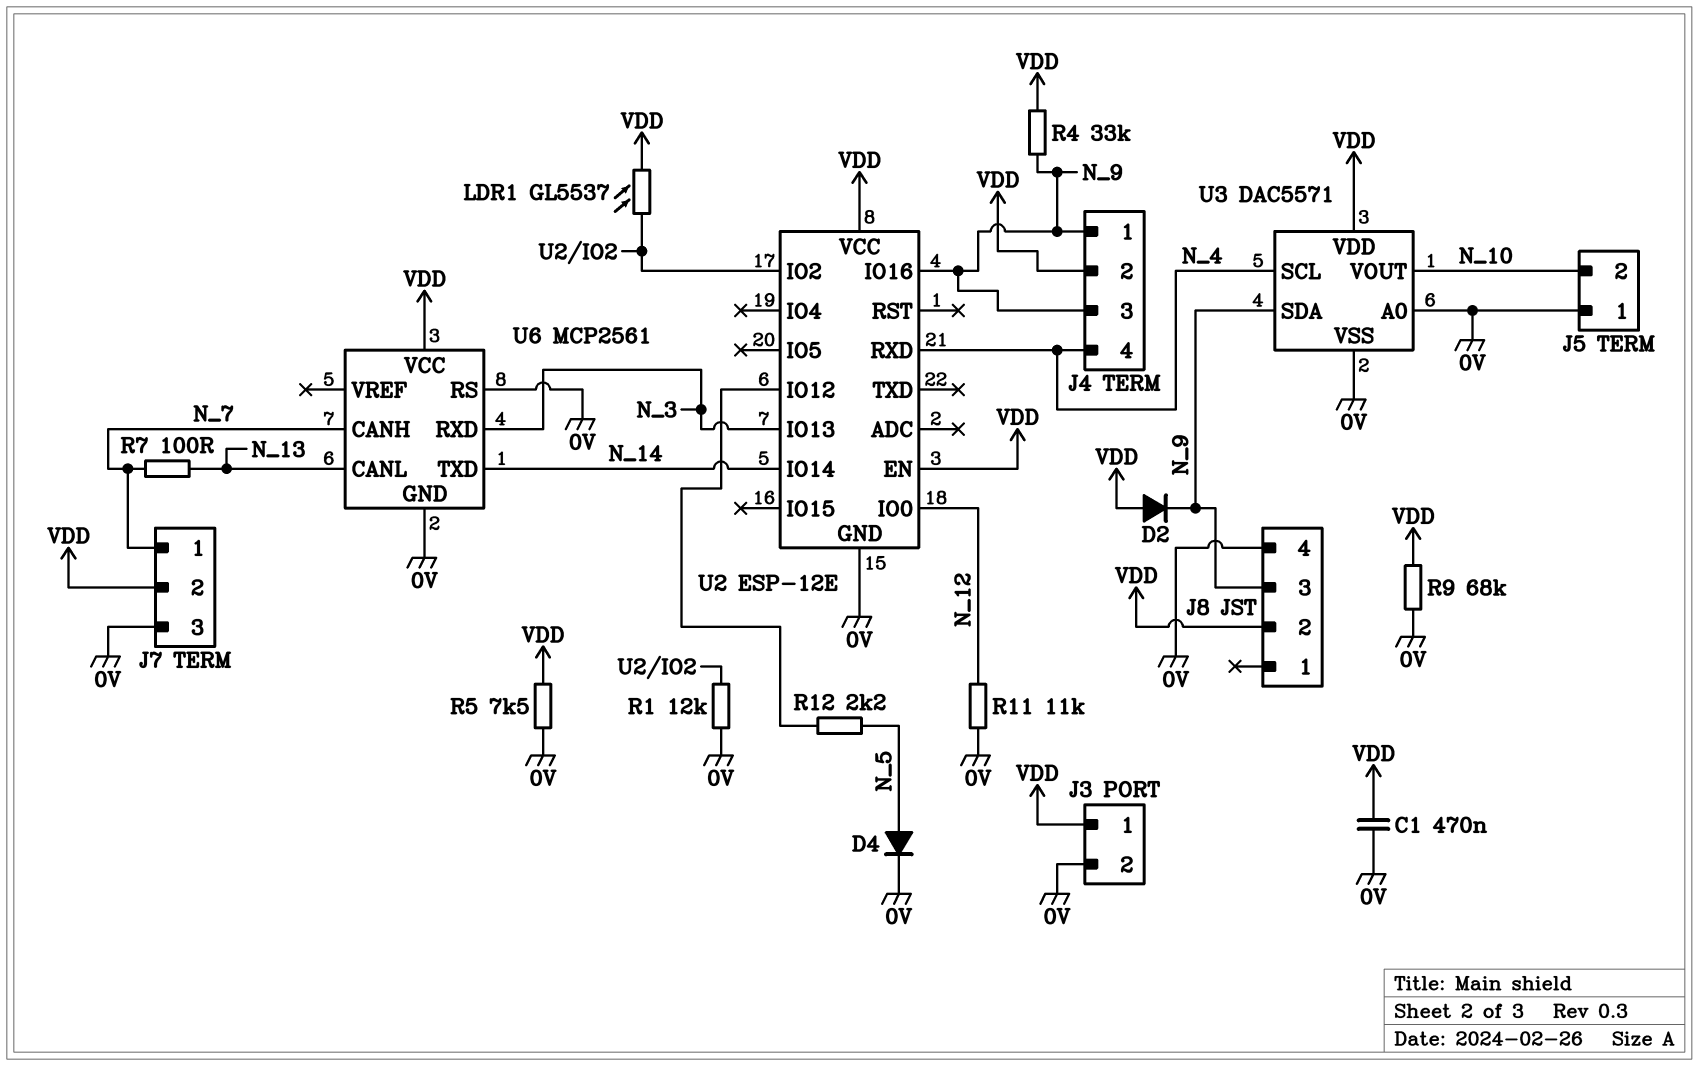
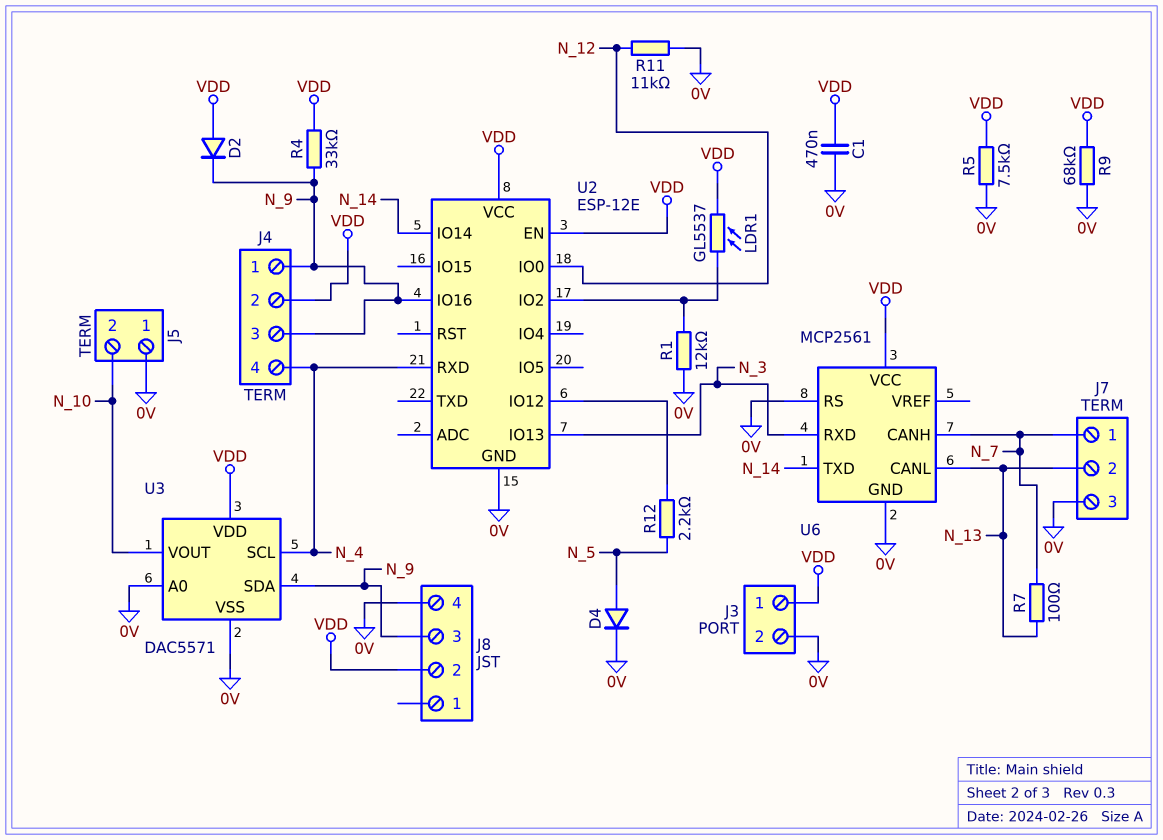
J7 pin 2: VDD -> N_13

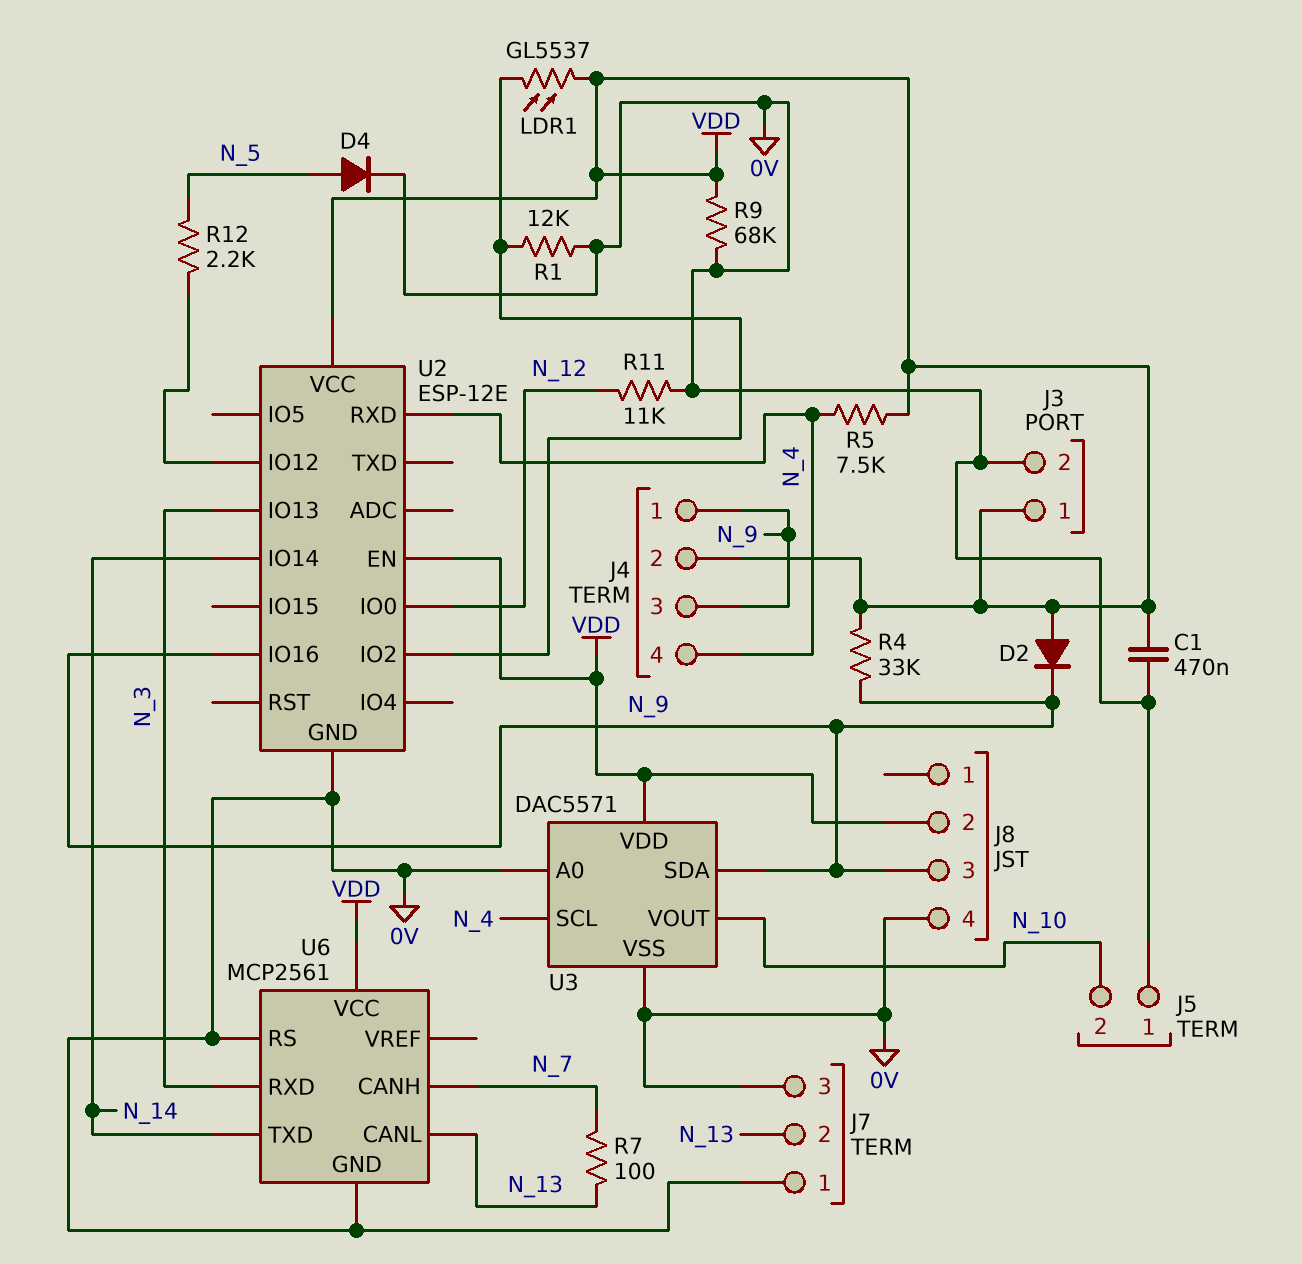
J7 pin 1: N_7 -> 0V
R5: 7.5k (0V, VDD) -> 7.5k (N_4, VDD)

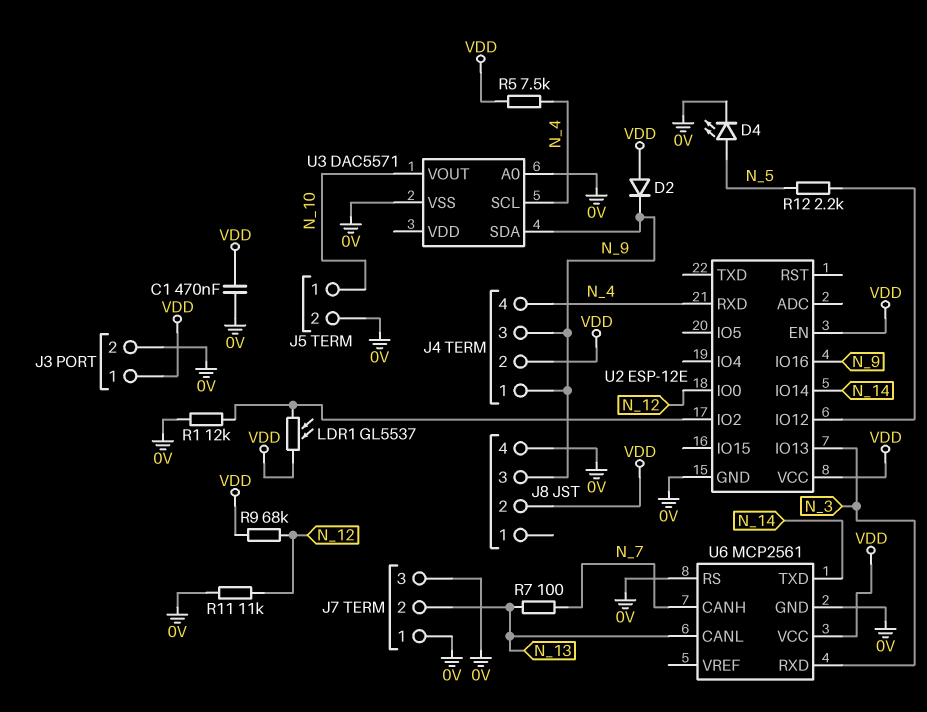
D4: diode (A N_5, K 0V) -> LED (A N_5, K 0V)
J5 pin 1: 0V -> N_10
J5 pin 2: N_10 -> 0V
R4: 33k (N_9, VDD) -> none
R9: 68k (0V, VDD) -> 68k (N_12, VDD)
U3 pin VDD: VDD -> none

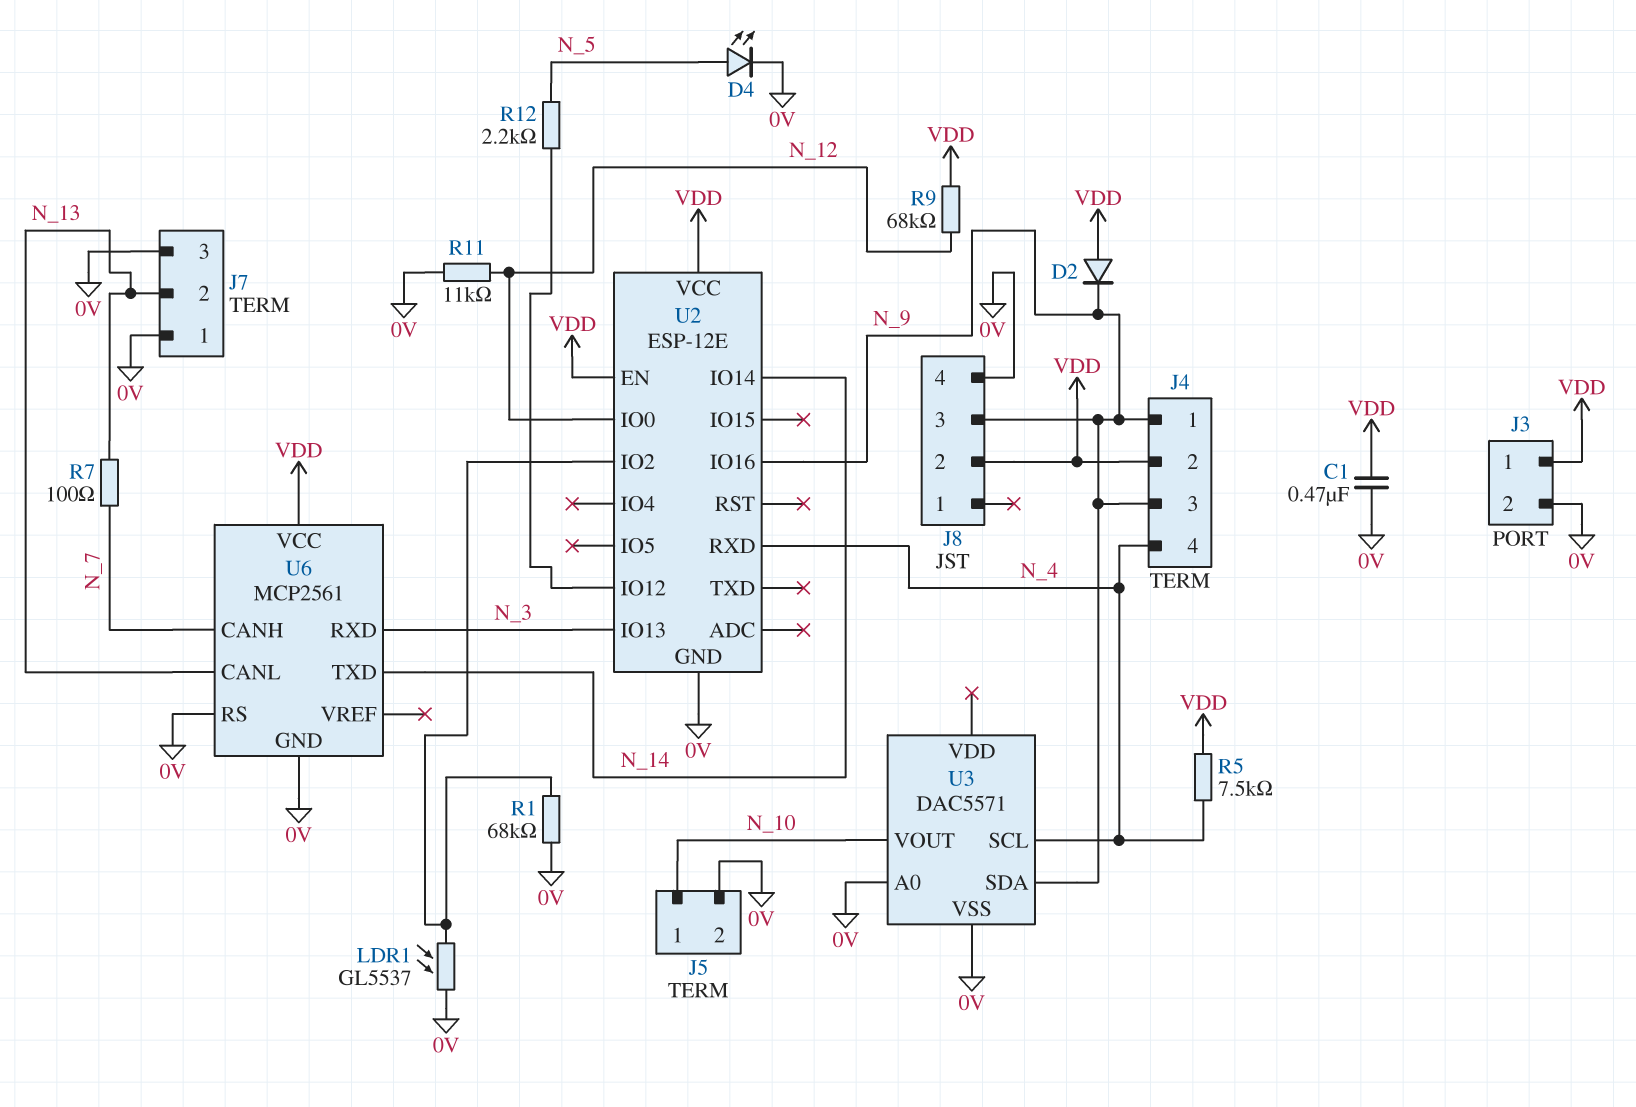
LDR1: GL5537 (U2/IO2, VDD) -> GL5537 (0V, U2/IO2)
R1: 12k (0V, U2/IO2) -> 68k (0V, U2/IO2)

